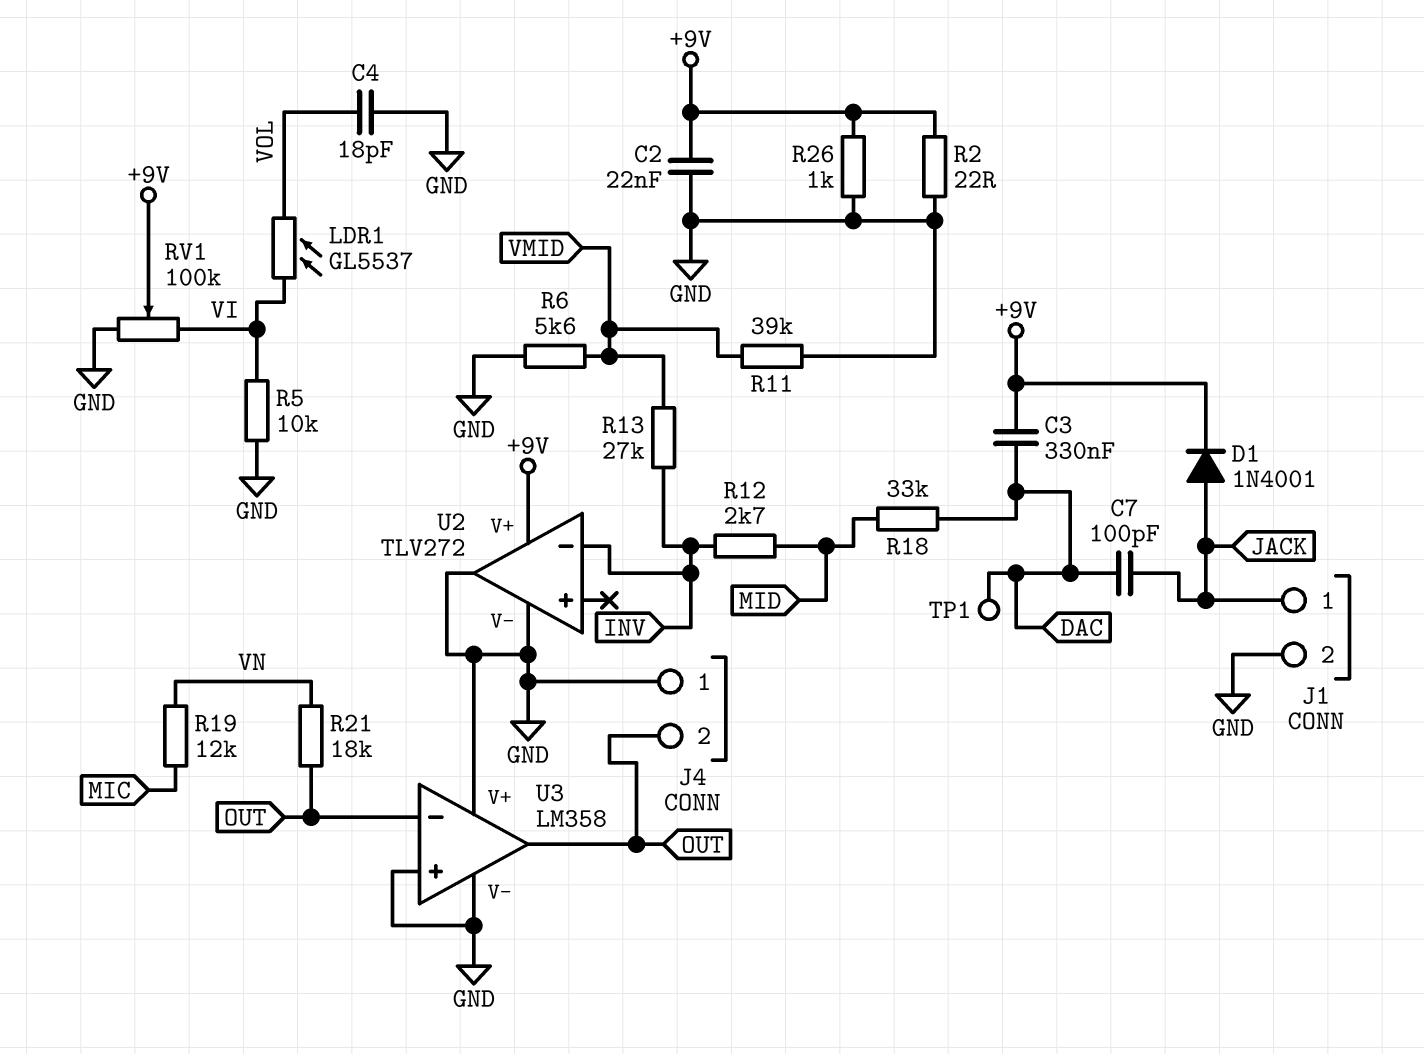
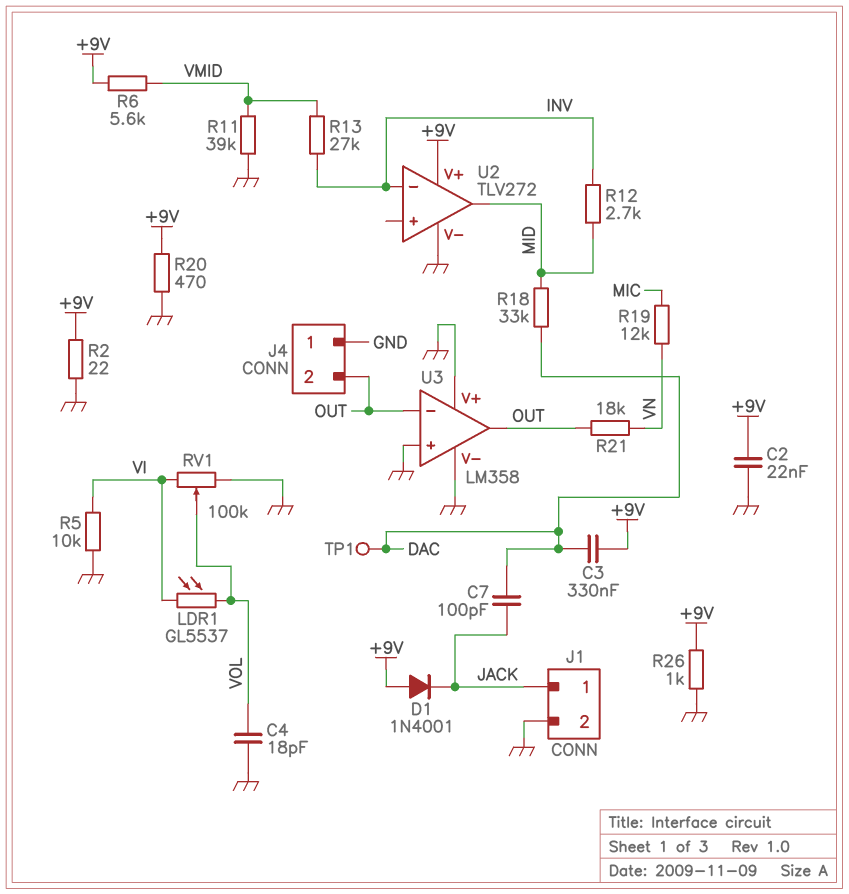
D1: diode 1N4001 (A JACK, K +9V) -> diode 1N4001 (A +9V, K JACK)
R6: 5.6k (GND, VMID) -> 5.6k (+9V, VMID)
R20: none -> 470 (+9V, GND)
RV1: 100k (GND, VI, wiper +9V) -> 100k (GND, VI, wiper VOL)
U2 pin out: GND -> MID

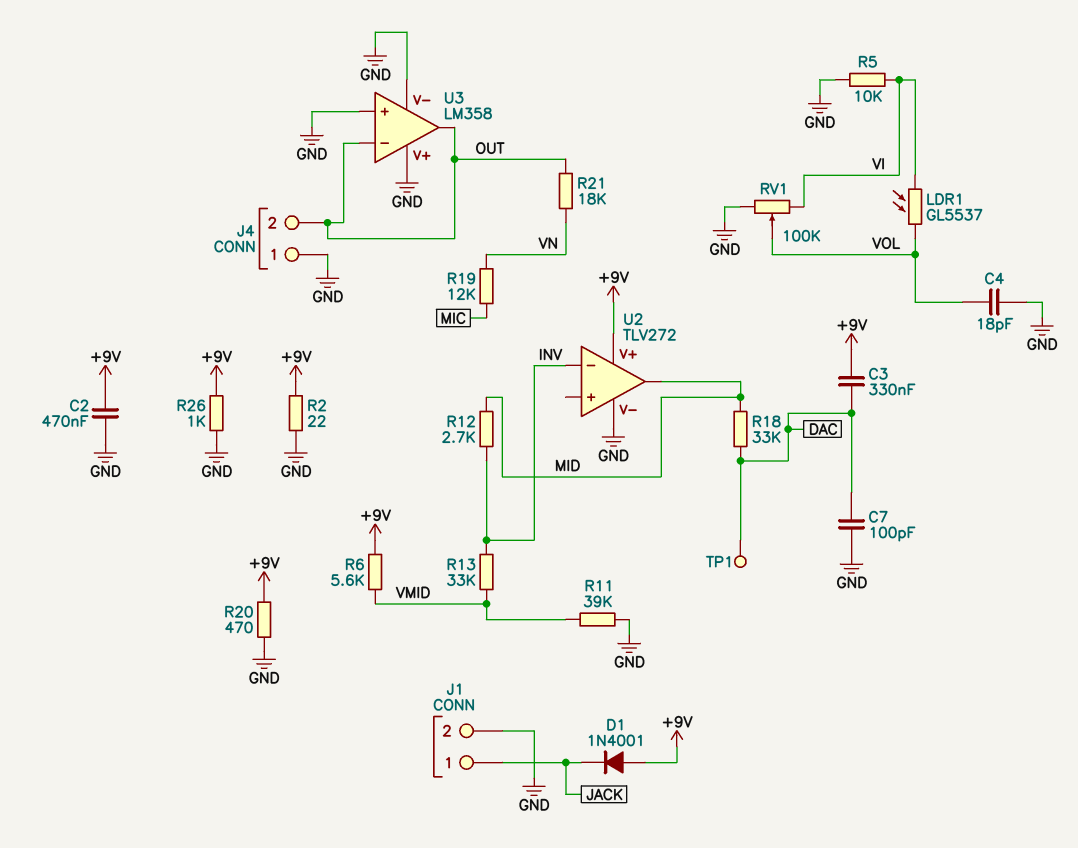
C2: 22nF (+9V, GND) -> 470nF (+9V, GND)
C7: 100pF (DAC, JACK) -> 100pF (DAC, GND)
R13: 27k (INV, VMID) -> 33k (INV, VMID)

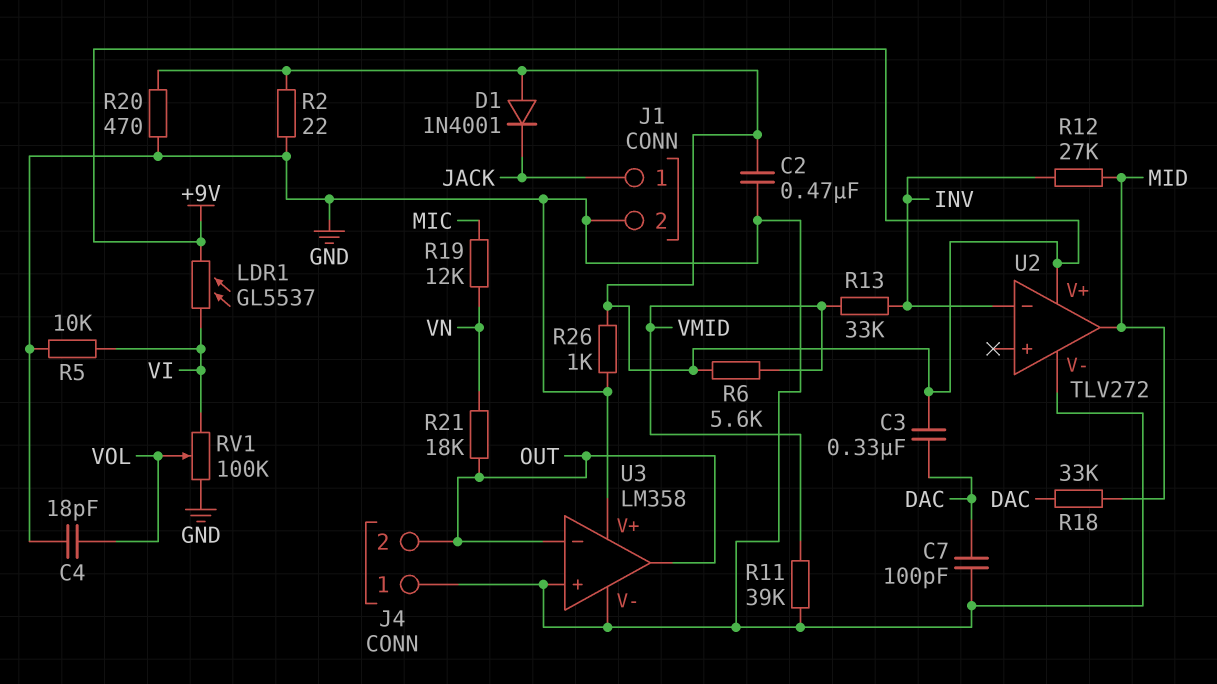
LDR1: GL5537 (VI, VOL) -> GL5537 (+9V, VI)
R12: 2.7k (INV, MID) -> 27k (INV, MID)
TP1: test point (DAC) -> none

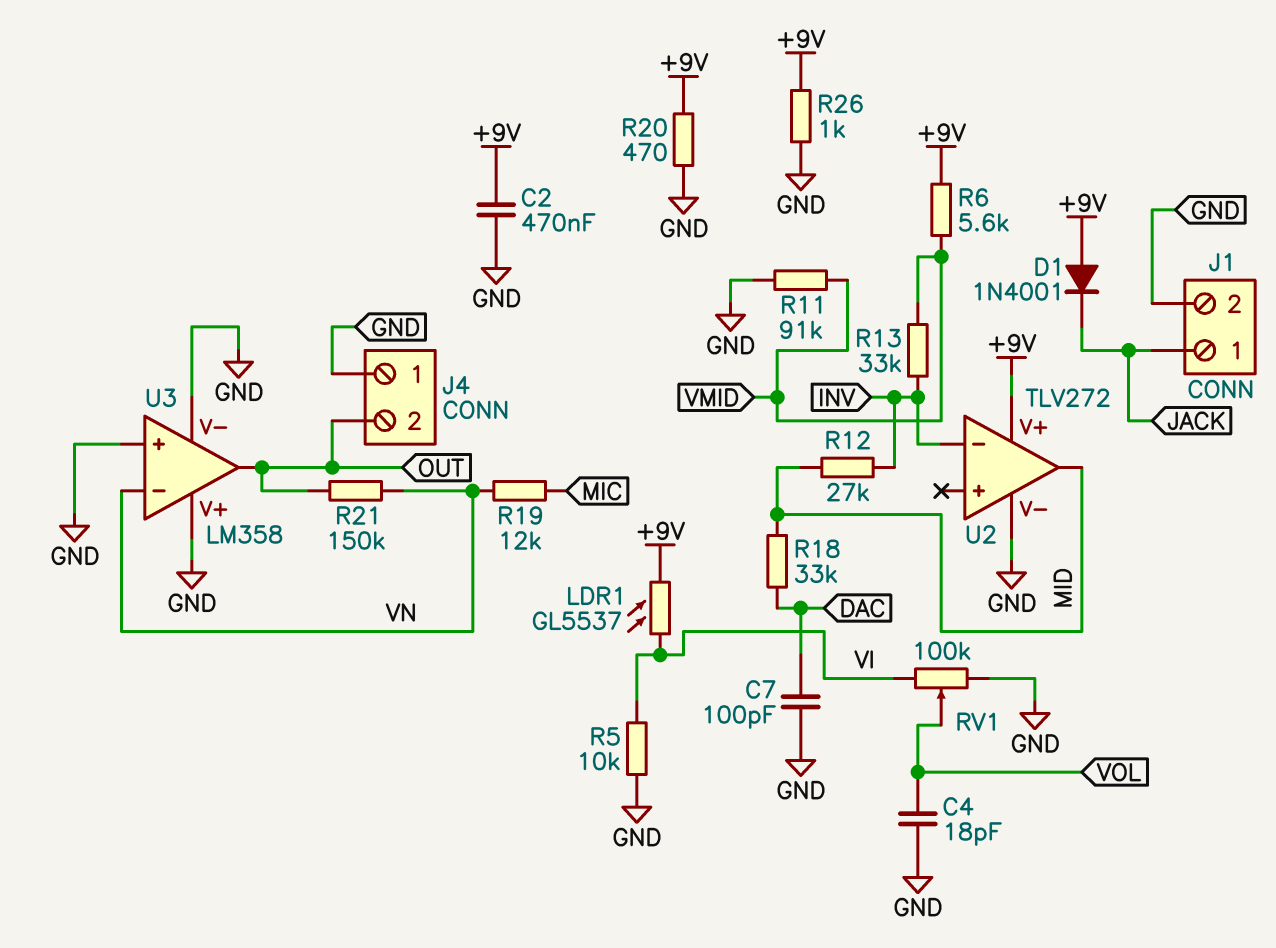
C3: 330nF (+9V, DAC) -> none
R2: 22 (+9V, GND) -> none
R11: 39k (GND, VMID) -> 91k (GND, VMID)
R21: 18k (OUT, VN) -> 150k (OUT, VN)
U3 pin in-: OUT -> VN

